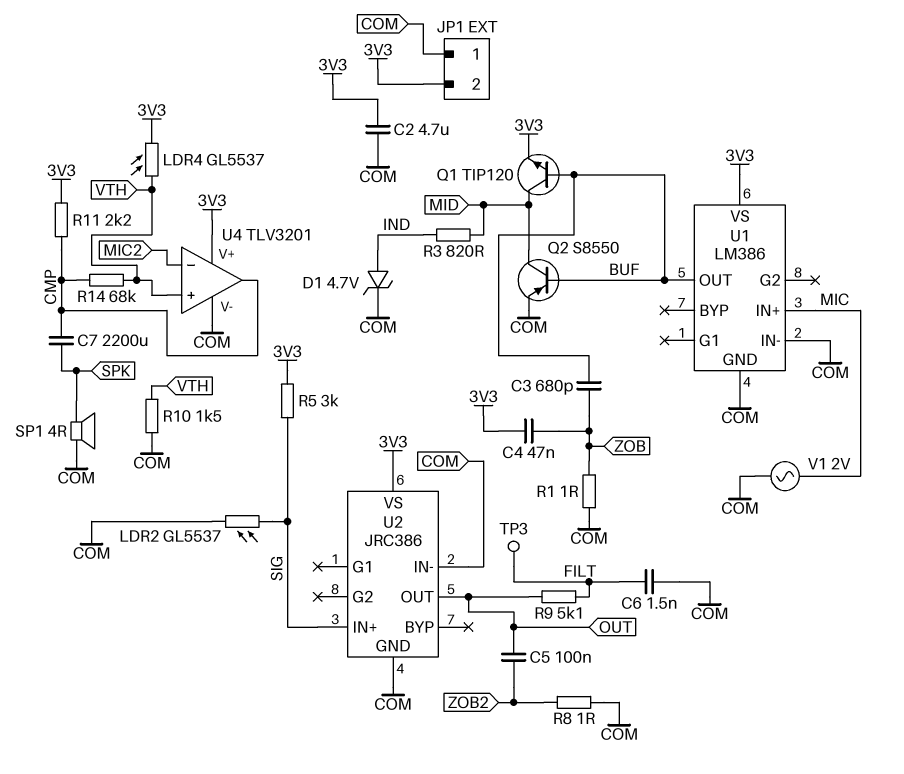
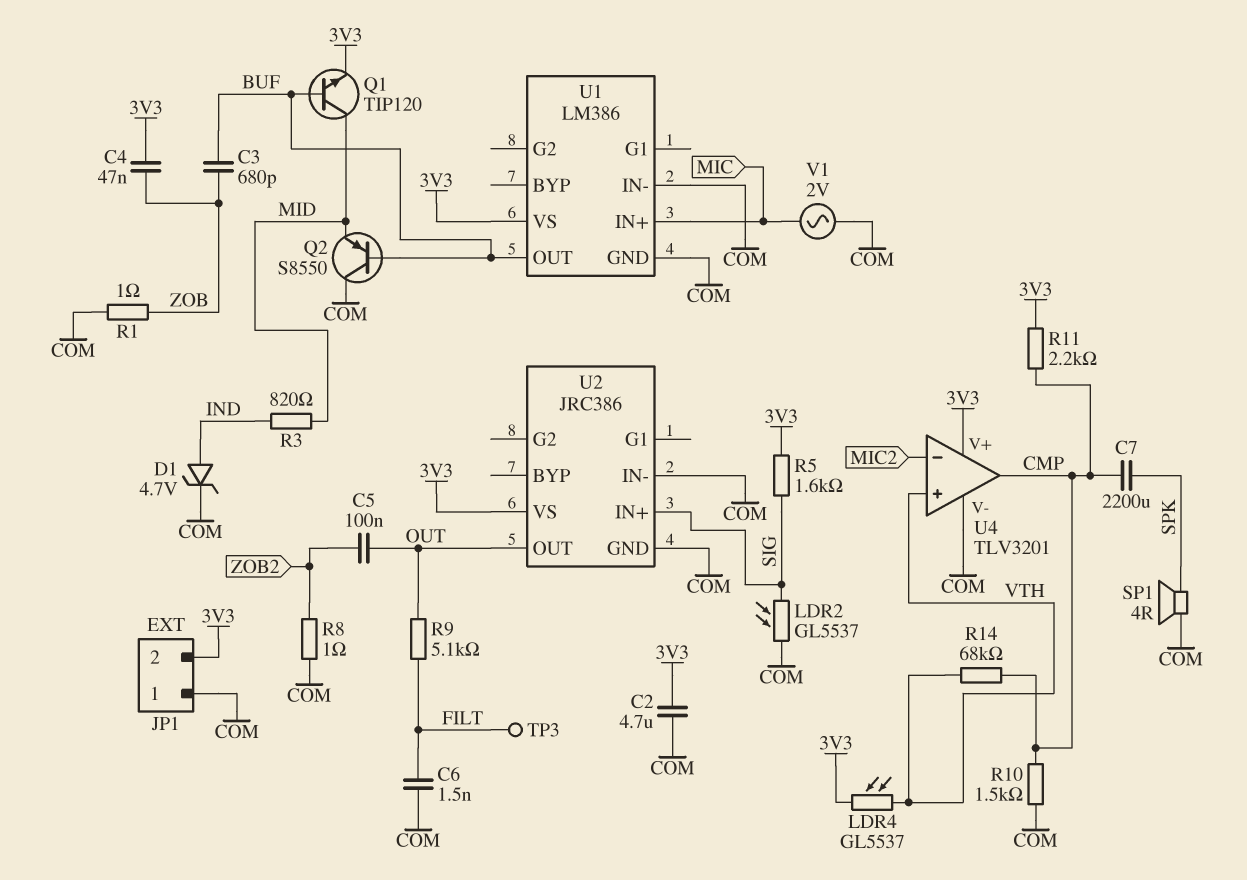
Q2: PNP S8550 (B BUF, C MID, E COM) -> PNP S8550 (B BUF, C COM, E MID)
R5: 3k (3V3, SIG) -> 1.6k (3V3, SIG)
R10: 1.5k (COM, VTH) -> 1.5k (CMP, COM)

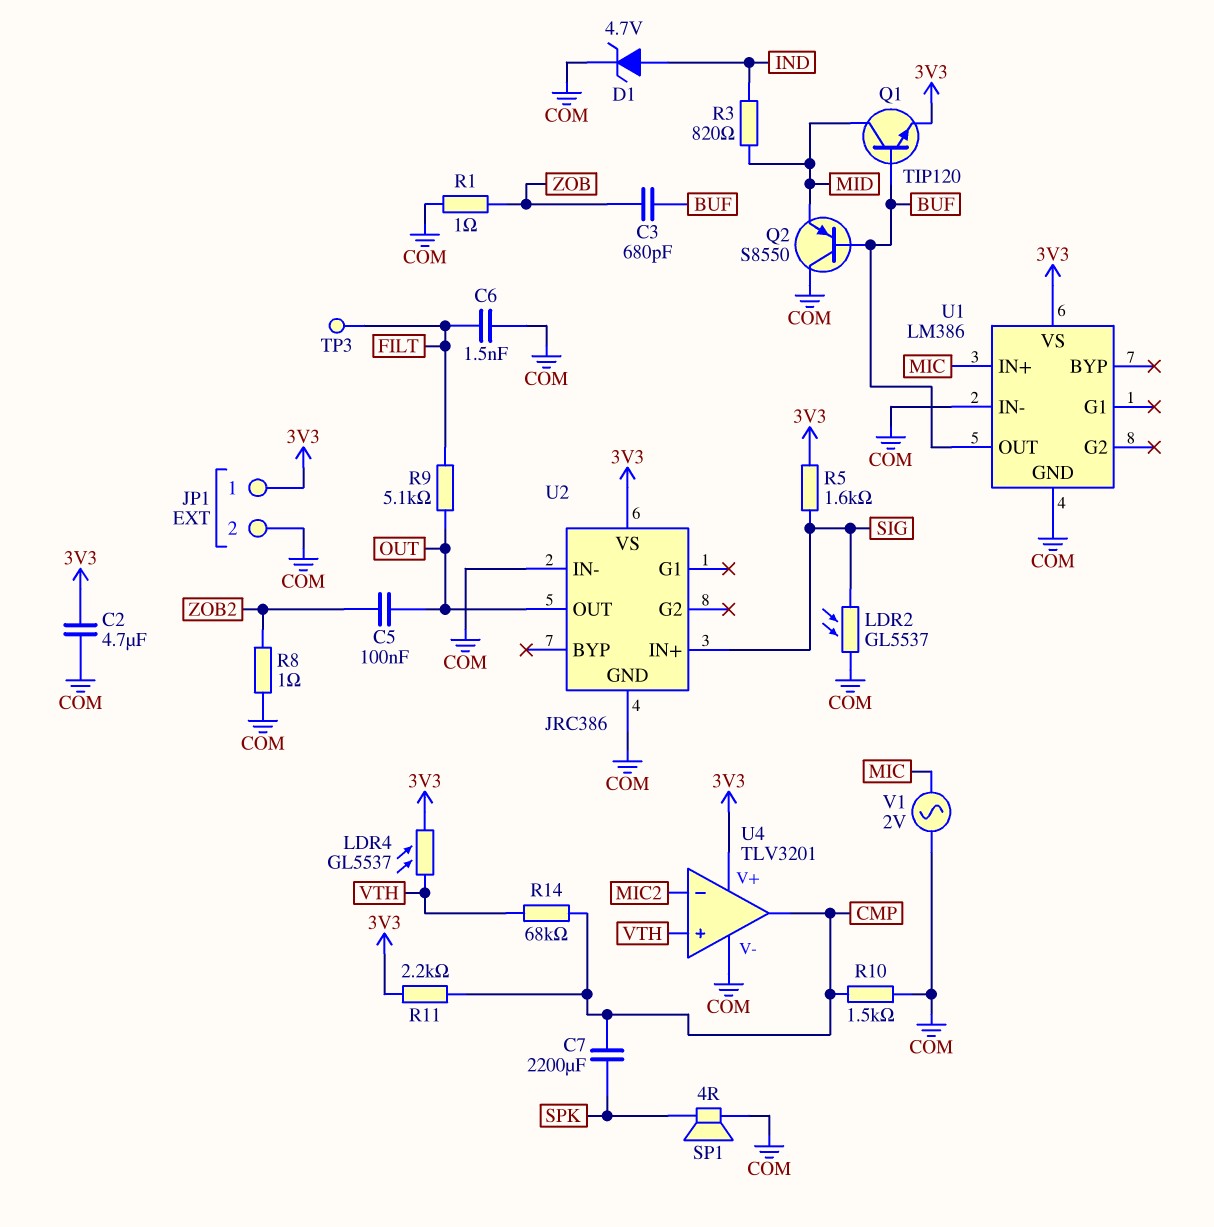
C4: 47nF (3V3, ZOB) -> none
JP1 pin 1: COM -> 3V3
JP1 pin 2: 3V3 -> COM

